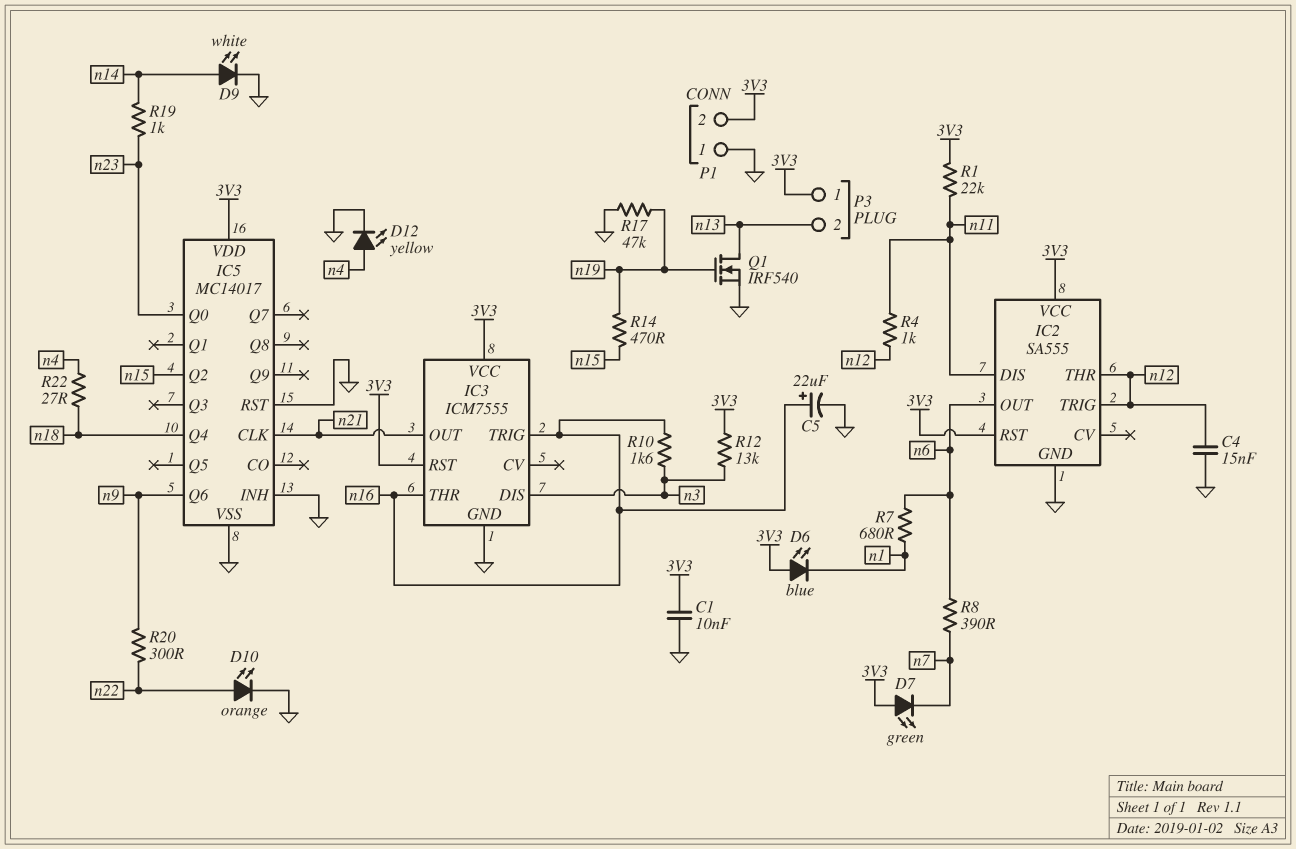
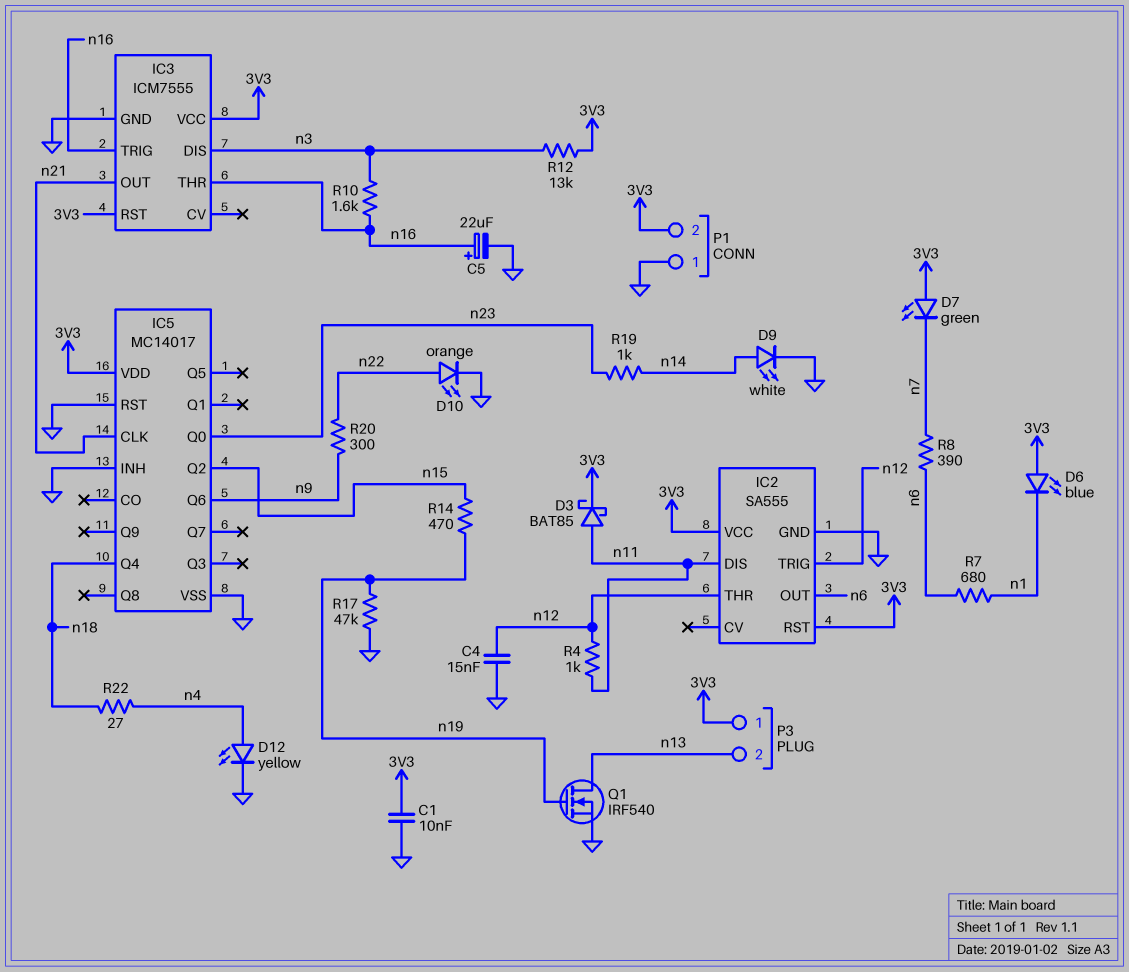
D3: none -> schottky BAT85 (A n11, K 3V3)
R1: 22k (3V3, n11) -> none

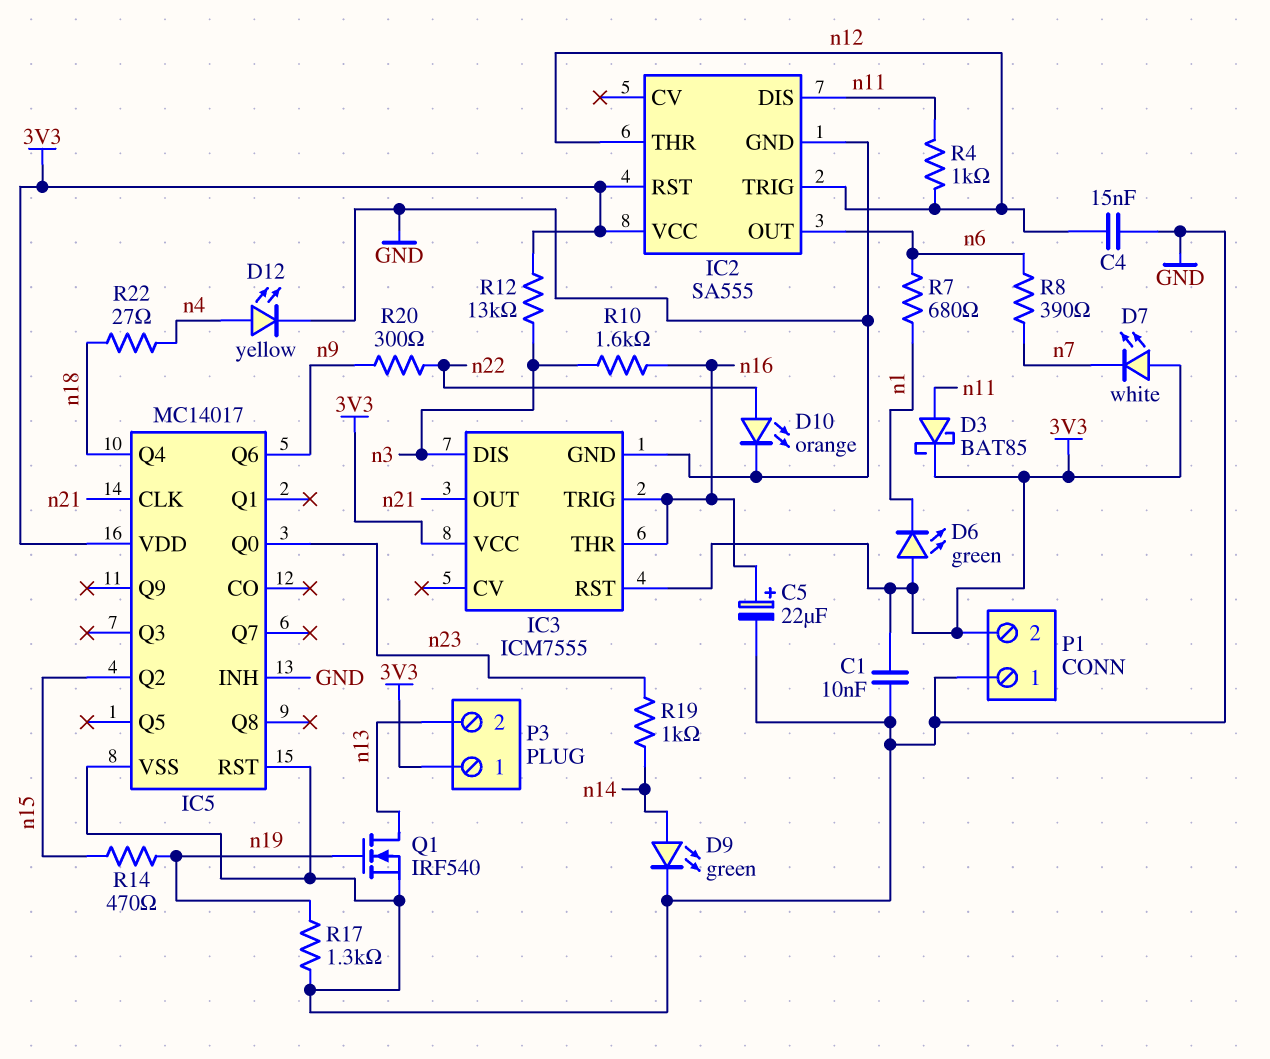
D6: LED blue (A 3V3, K n1) -> LED green (A 3V3, K n1)
D7: LED green (A 3V3, K n7) -> LED white (A 3V3, K n7)
D9: LED white (A n14, K GND) -> LED green (A n14, K GND)
R17: 47k (GND, n19) -> 1.3k (GND, n19)

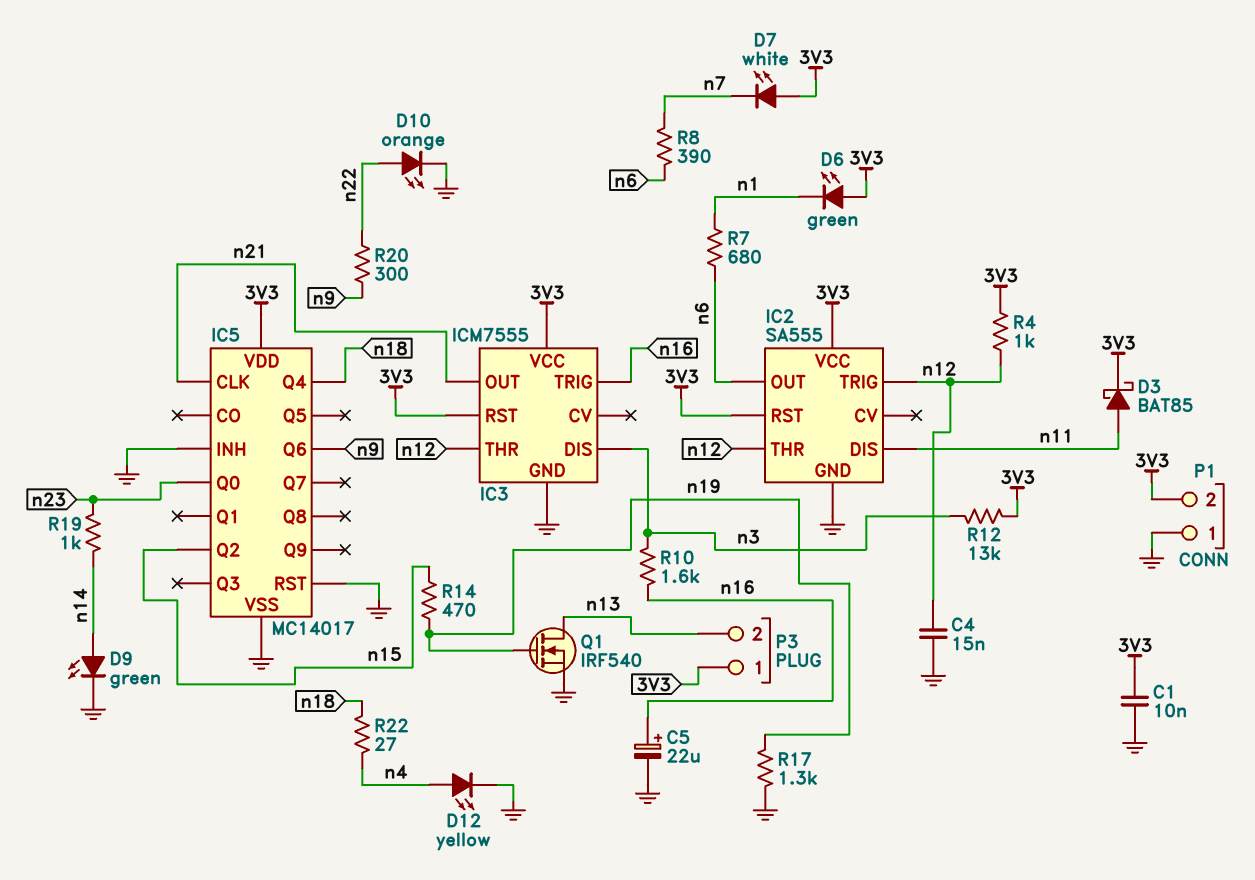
IC3 pin THR: n16 -> n12
R4: 1k (n11, n12) -> 1k (3V3, n12)

